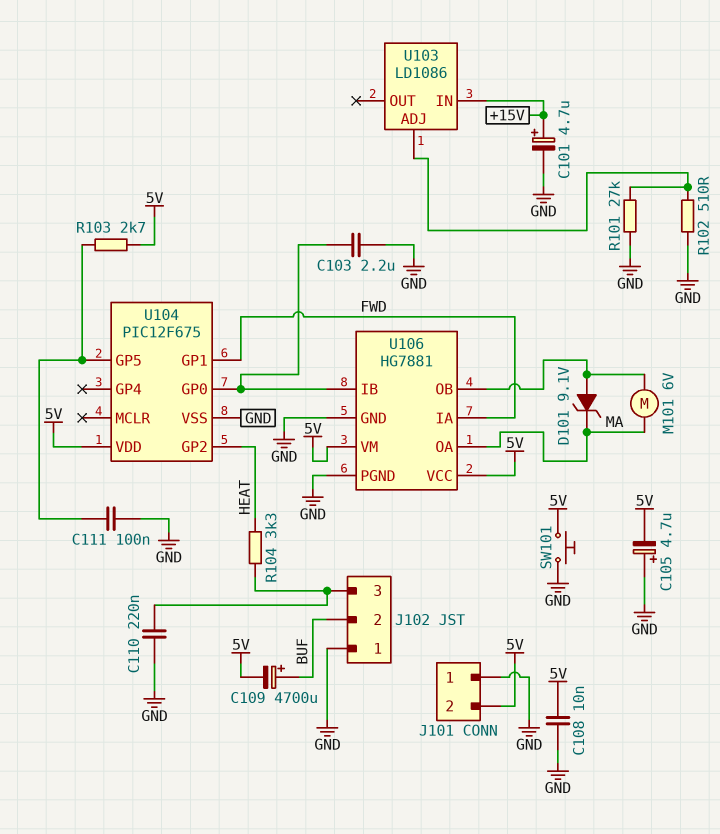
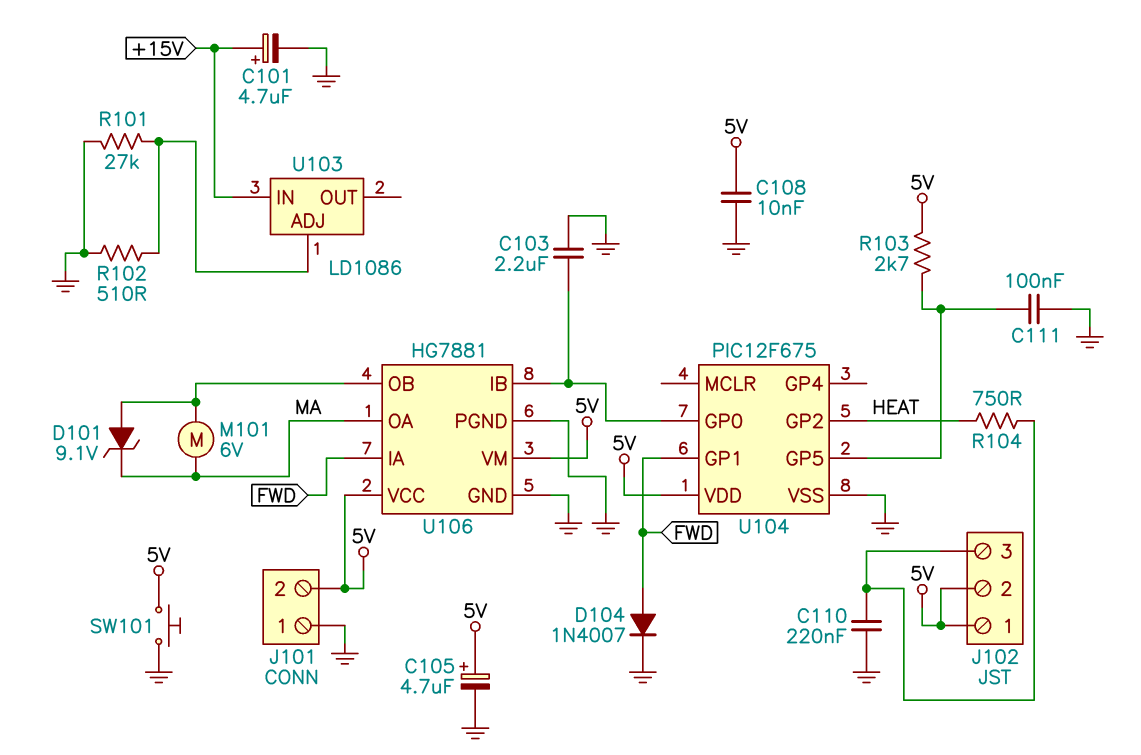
C105: 4.7uF (plus GND, minus 5V) -> 4.7uF (plus 5V, minus GND)
C109: 4700uF (plus BUF, minus 5V) -> none
D104: none -> diode 1N4007 (A FWD, K GND)
J102 pin 1: GND -> 5V
J102 pin 2: BUF -> 5V
R104: 3.3k (HEAT, J102/3) -> 750 (HEAT, J102/3)

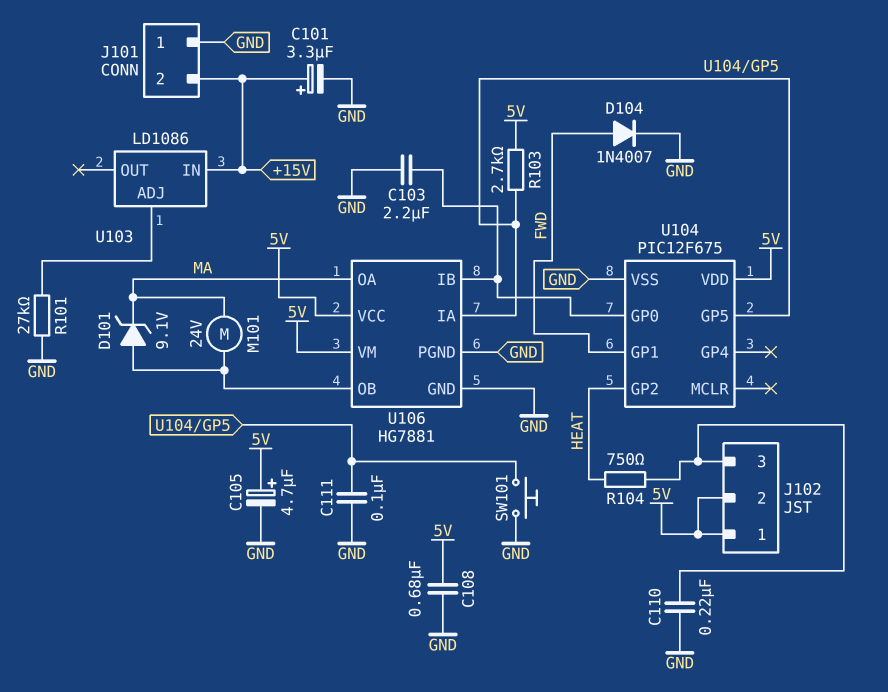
C101: 4.7uF (plus +15V, minus GND) -> 3.3uF (plus +15V, minus GND)
C108: 10nF (5V, GND) -> 680nF (5V, GND)
J101 pin 2: 5V -> +15V
M101: motor 6V (MA, U106/OB) -> motor 24V (MA, U106/OB)
R102: 510 (GND, U103/ADJ) -> none
SW101: button (5V, GND) -> button (GND, U104/GP5)
U106 pin IA: FWD -> U104/GP5

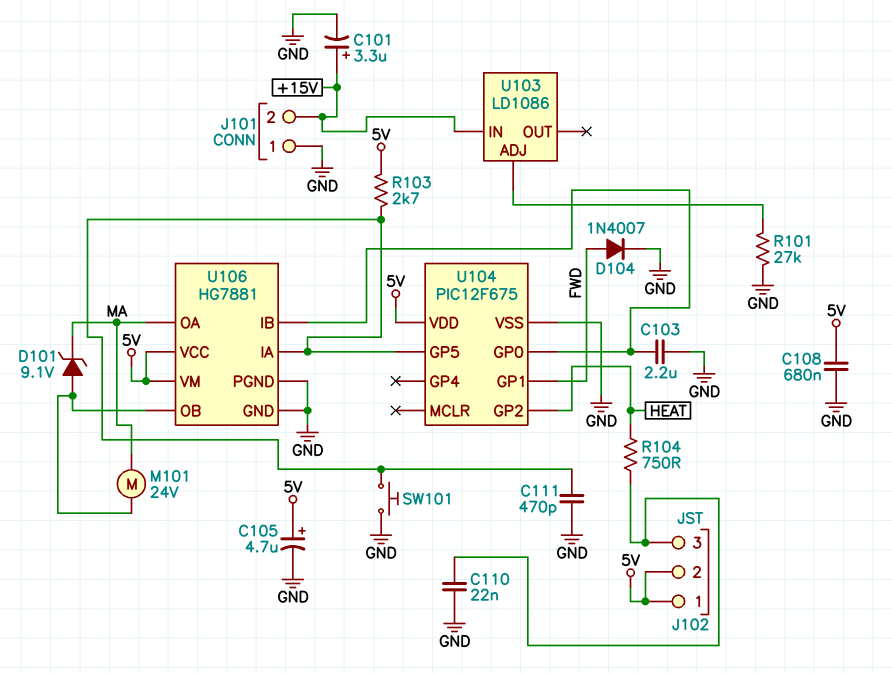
C110: 220nF (GND, J102/3) -> 22nF (GND, J102/3)
C111: 100nF (GND, U104/GP5) -> 470pF (GND, U104/GP5)

